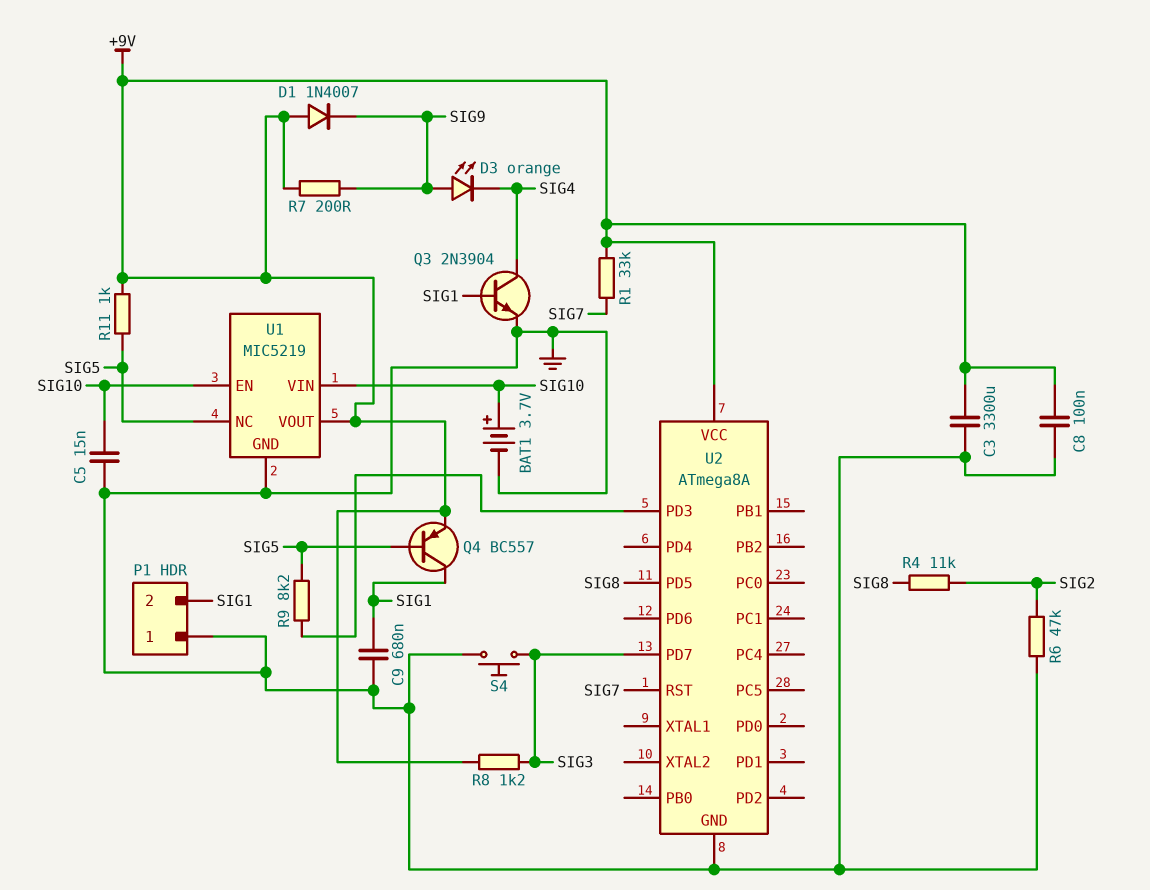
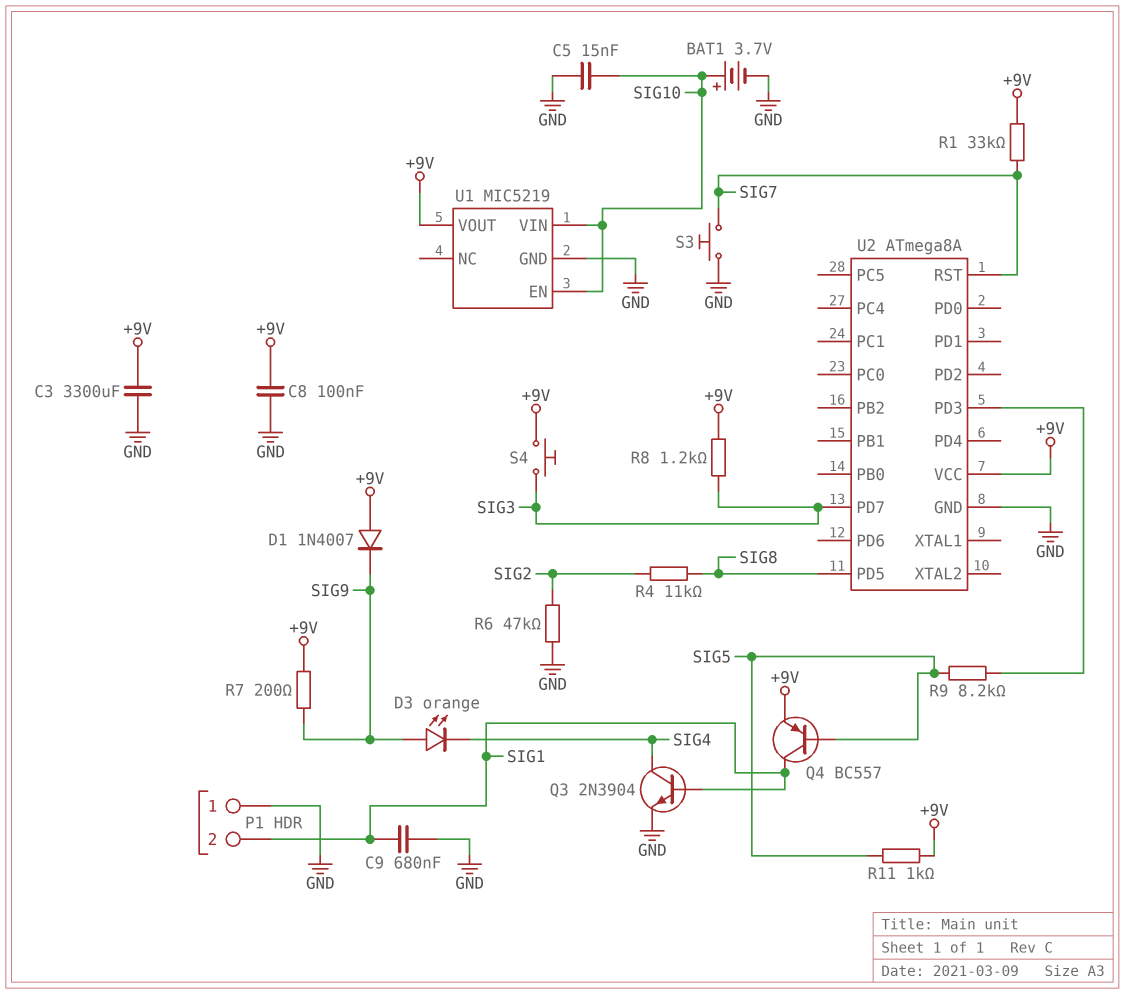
S3: none -> button (GND, SIG7)
S4: button (GND, SIG3) -> button (+9V, SIG3)
U1 pin NC: SIG5 -> none

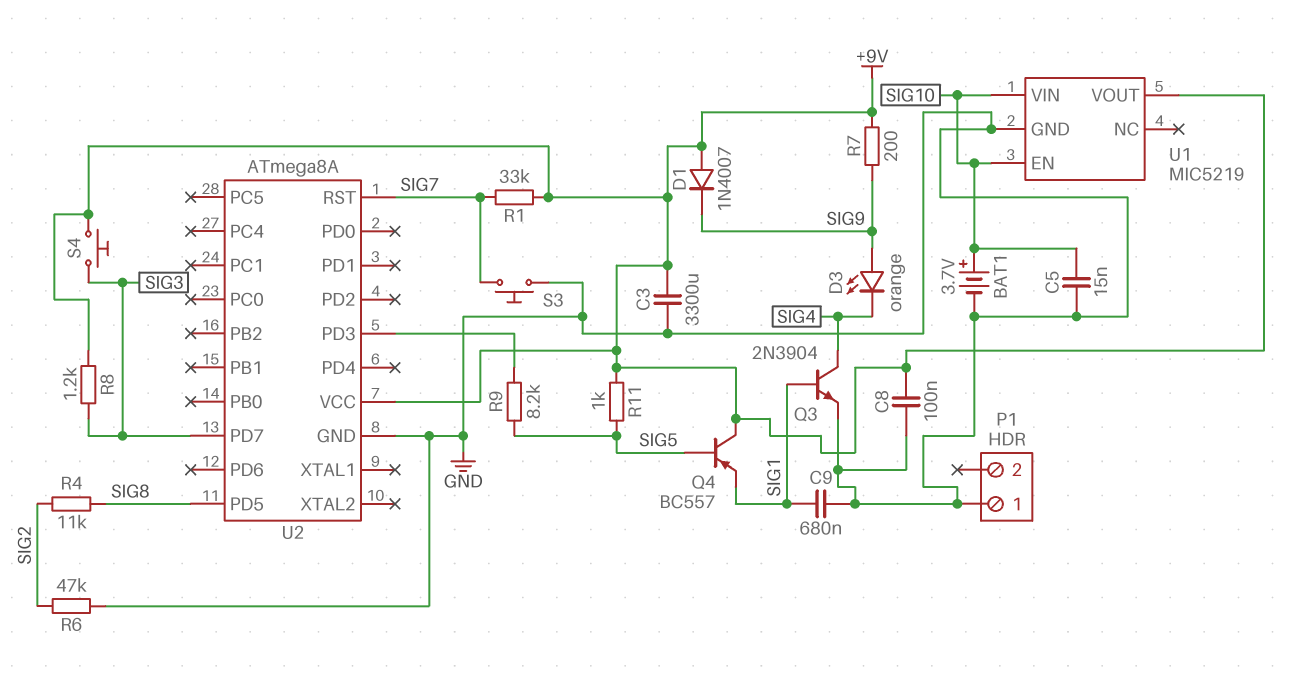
P1 pin 2: SIG1 -> none
Q4: PNP BC557 (B SIG5, C SIG1, E +9V) -> PNP BC557 (B SIG5, C +9V, E SIG1)

